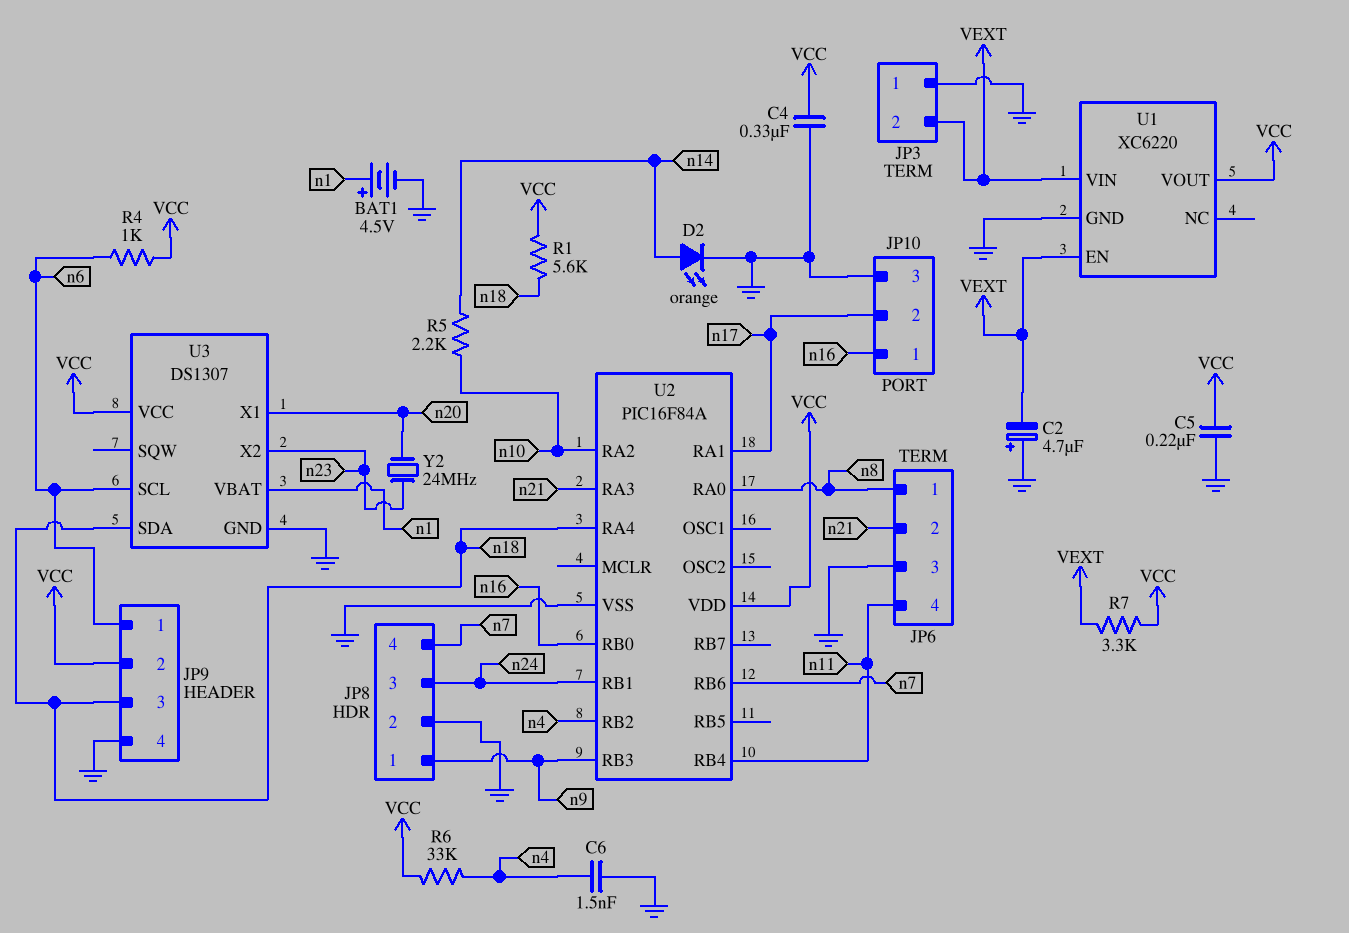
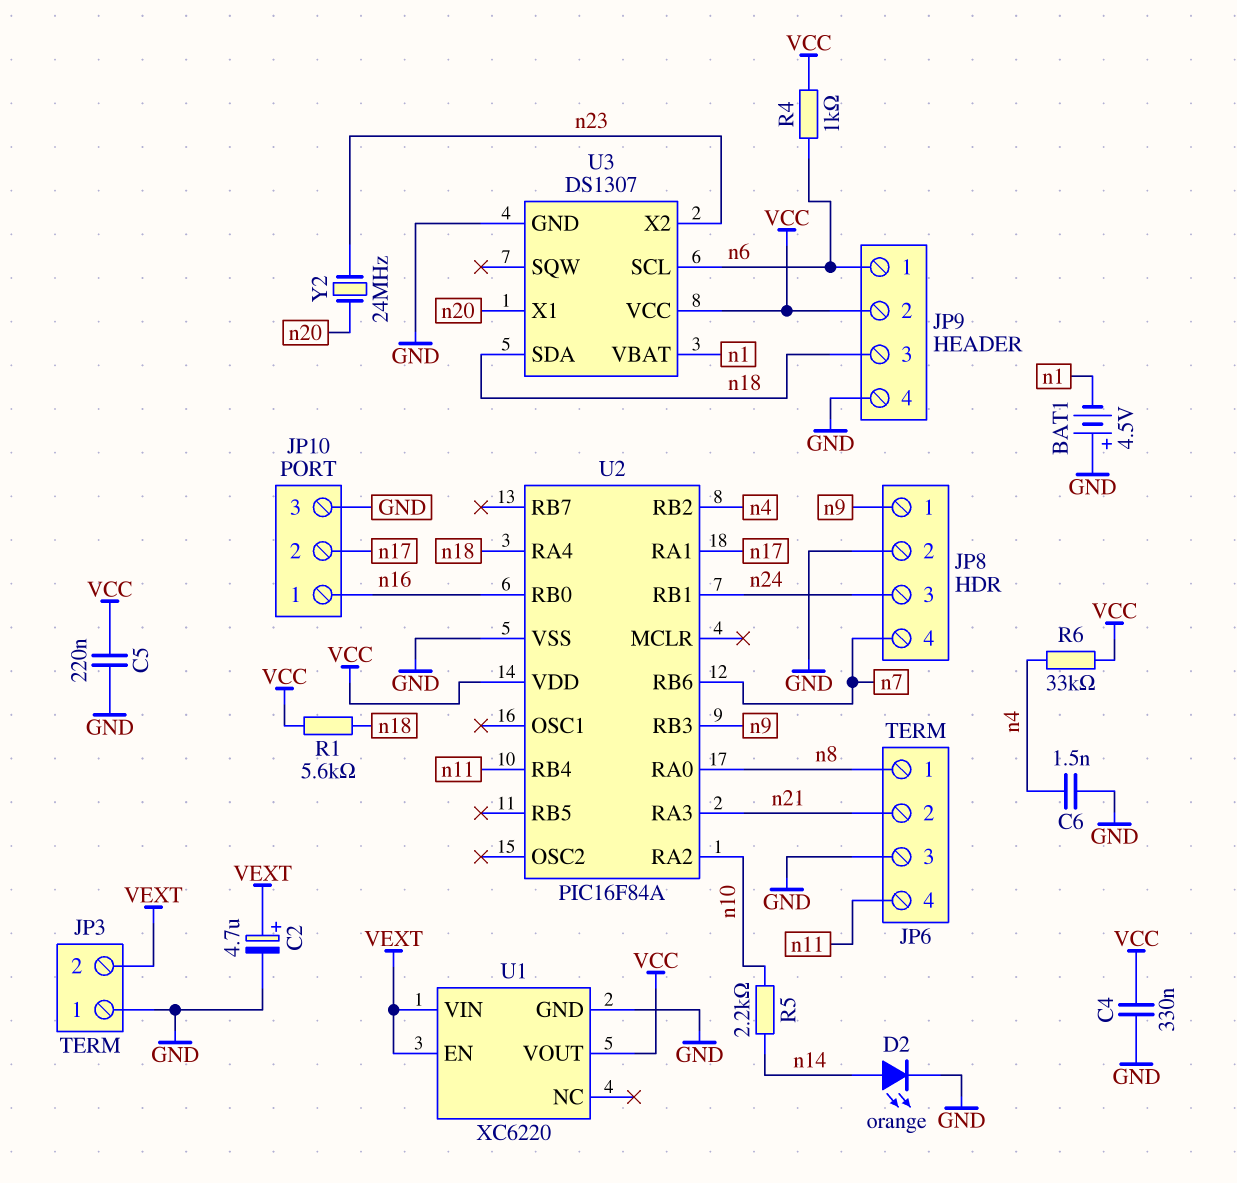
BAT1: 4.5V (plus n1, minus GND) -> 4.5V (plus GND, minus n1)
C2: 4.7uF (plus GND, minus VEXT) -> 4.7uF (plus VEXT, minus GND)
R7: 3.3k (VCC, VEXT) -> none

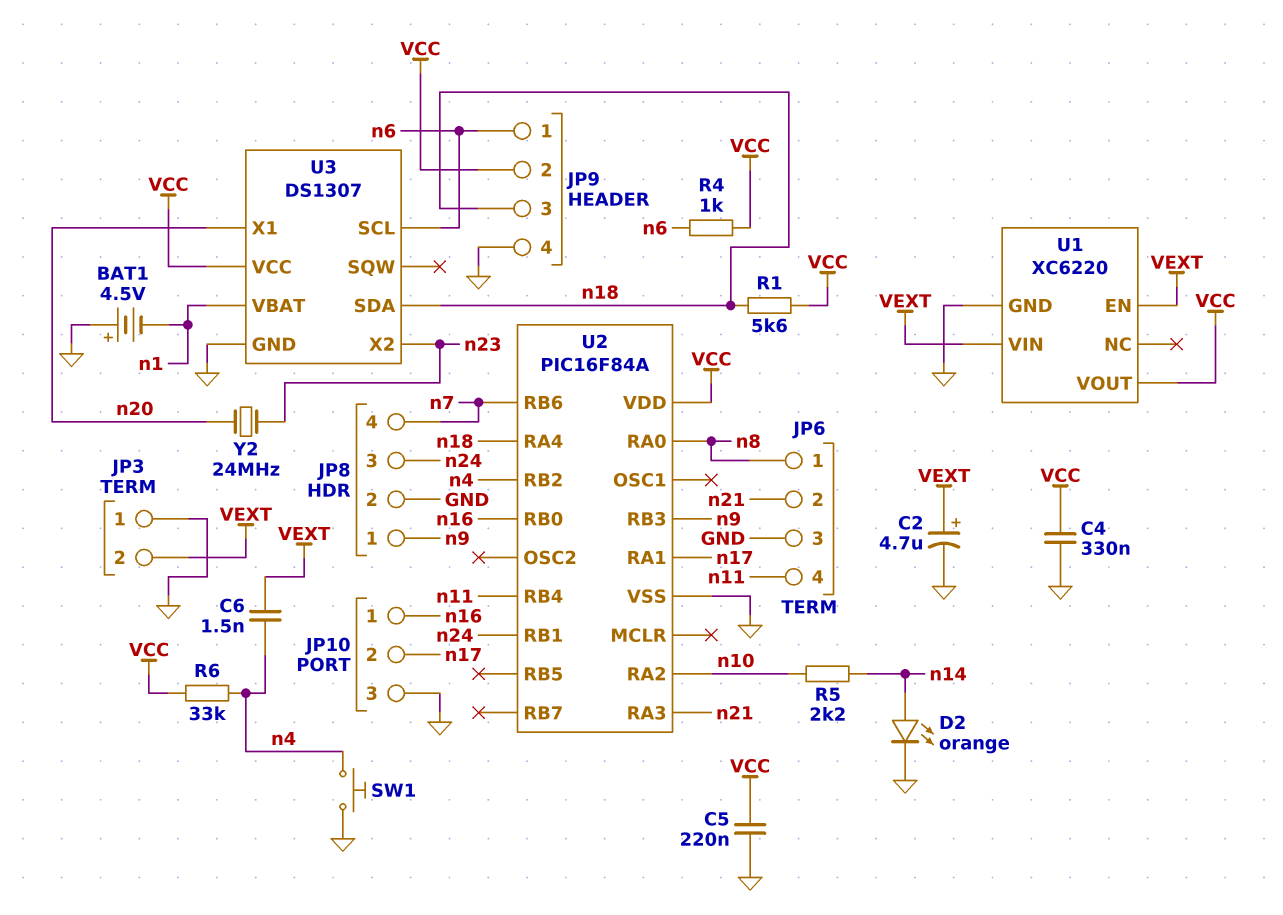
C6: 1.5nF (GND, n4) -> 1.5nF (VEXT, n4)
SW1: none -> button (GND, n4)

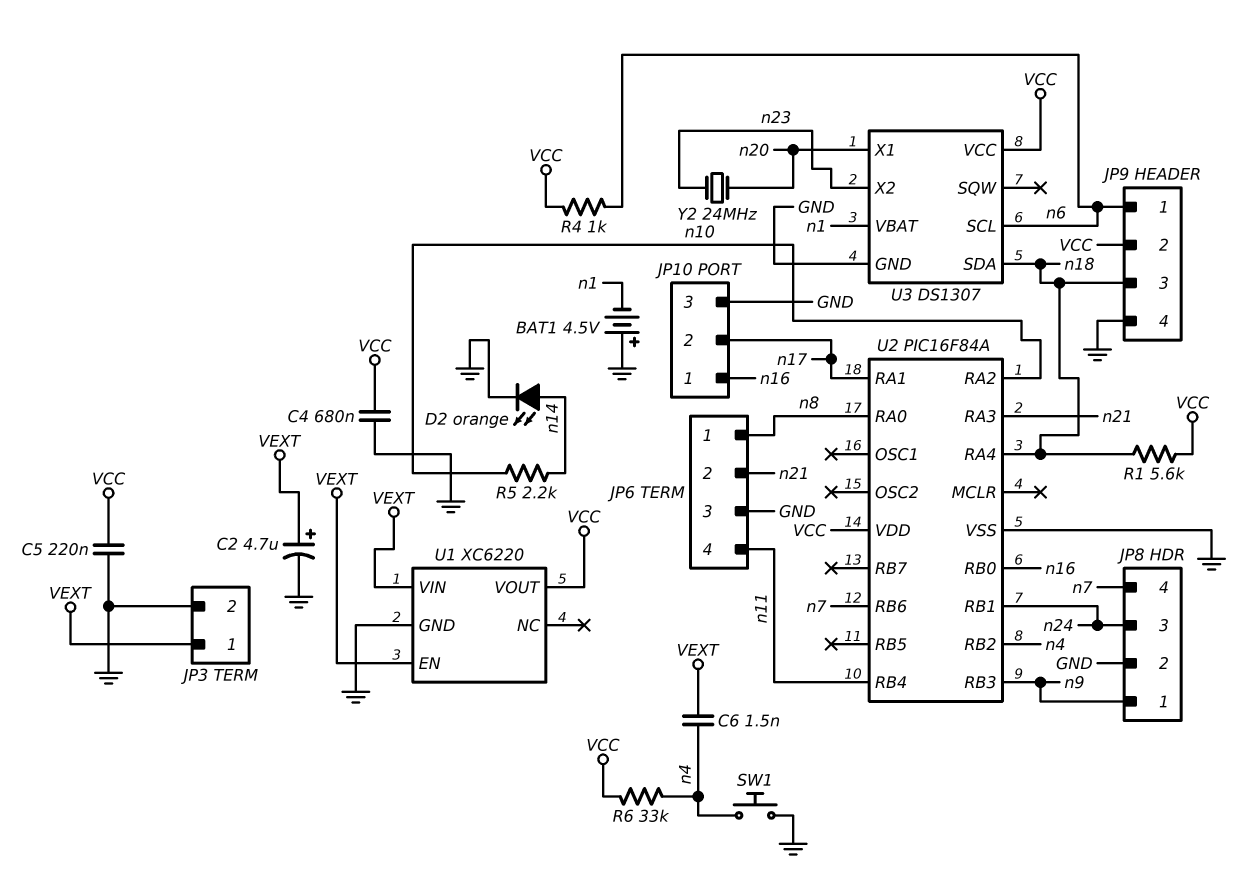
C4: 330nF (GND, VCC) -> 680nF (GND, VCC)
JP3 pin 1: GND -> VEXT
JP3 pin 2: VEXT -> GND

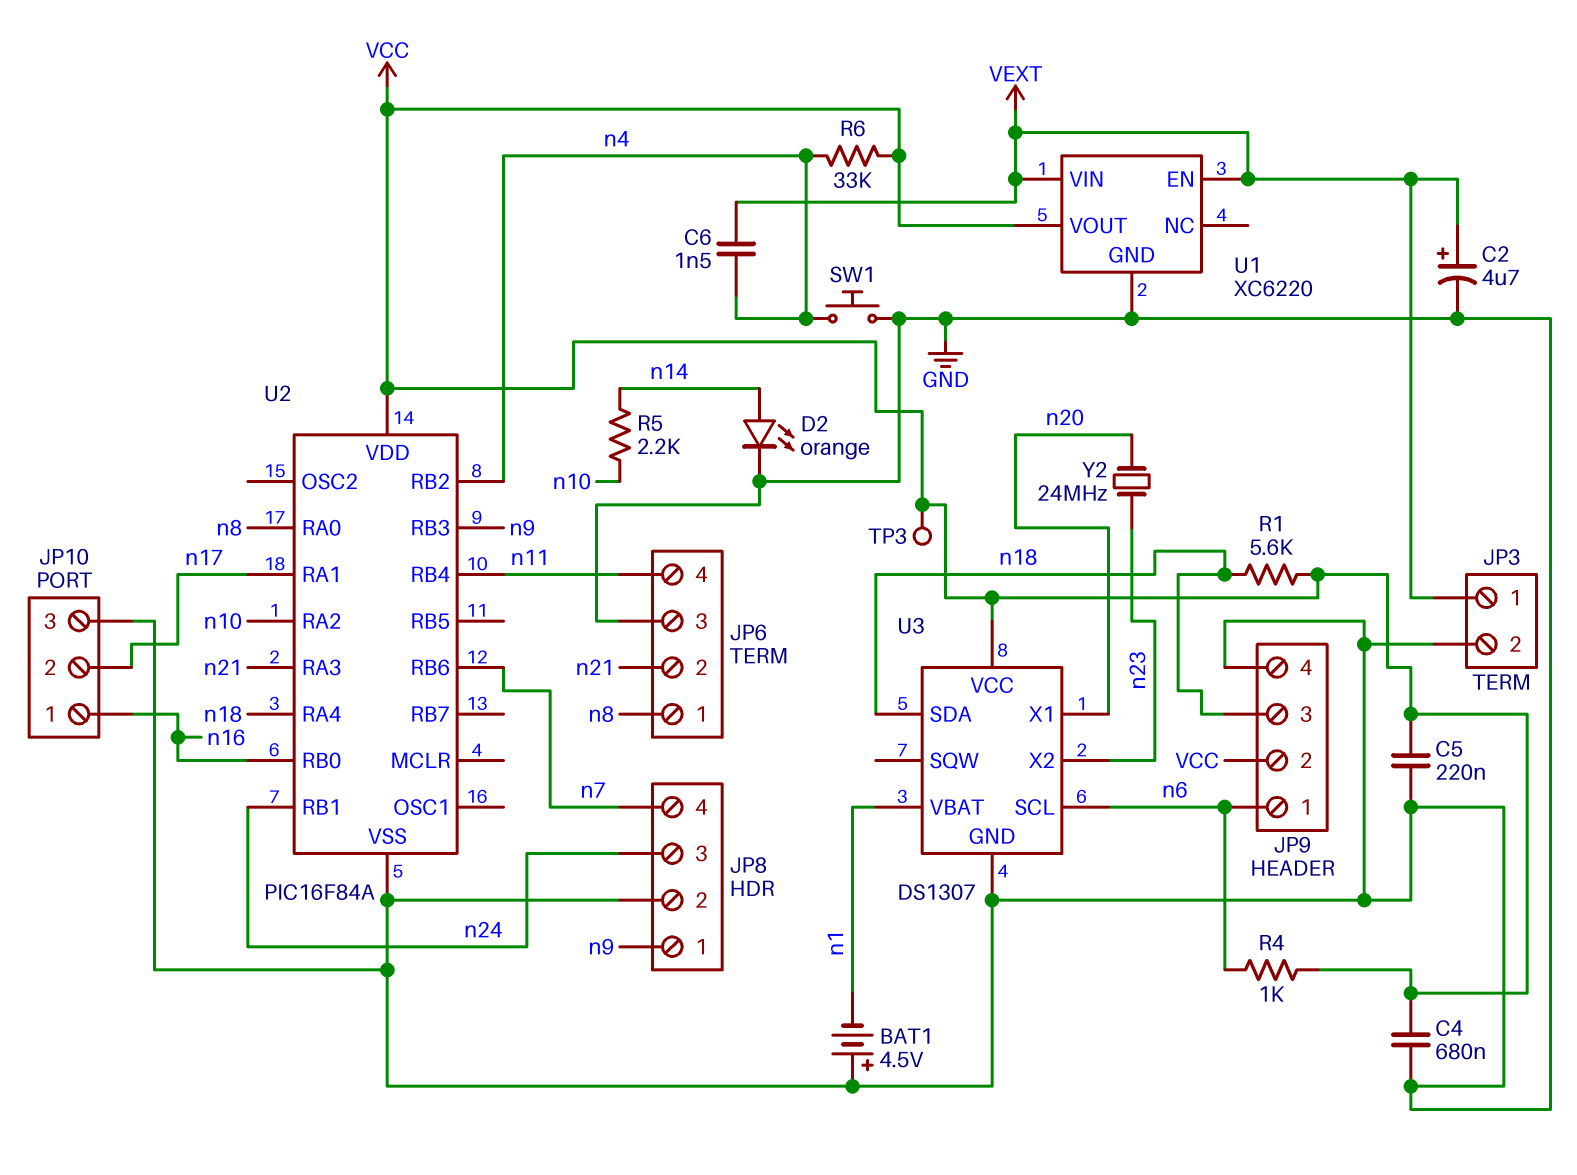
TP3: none -> test point (VCC)

